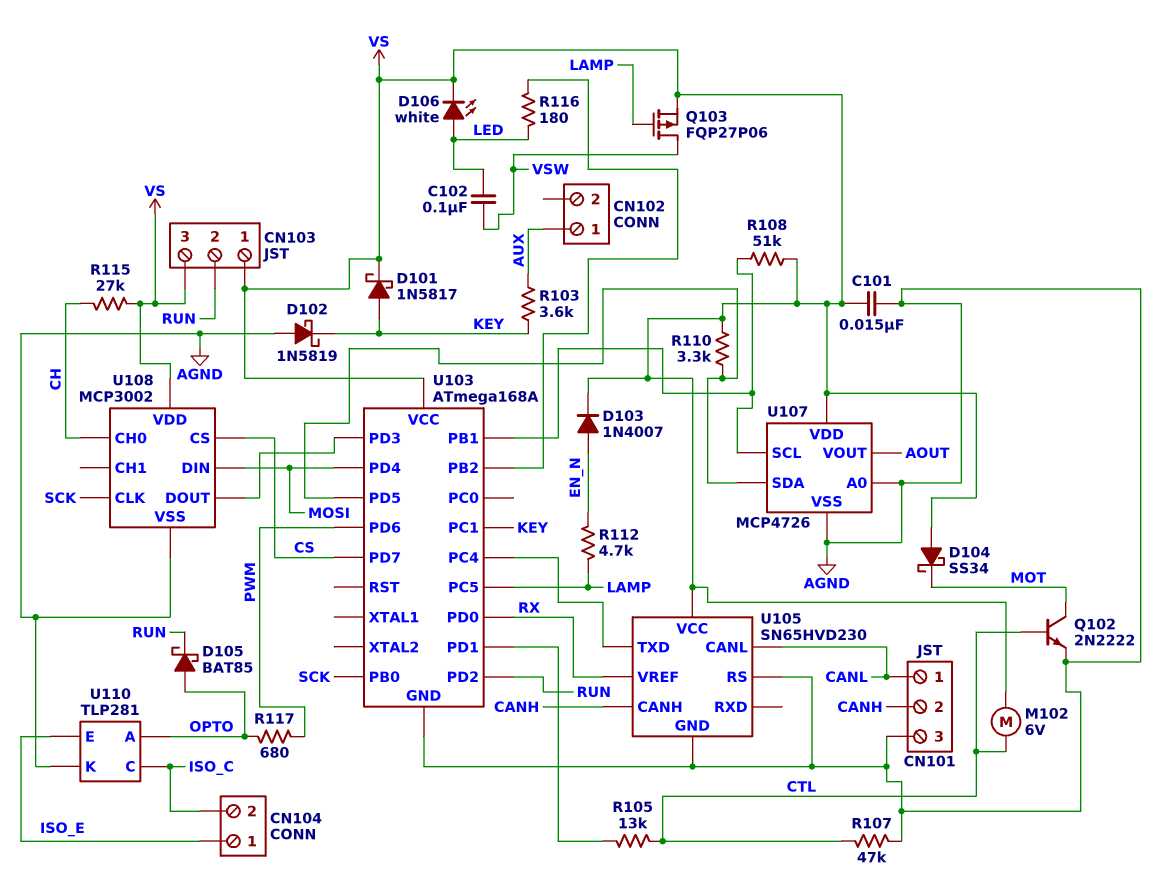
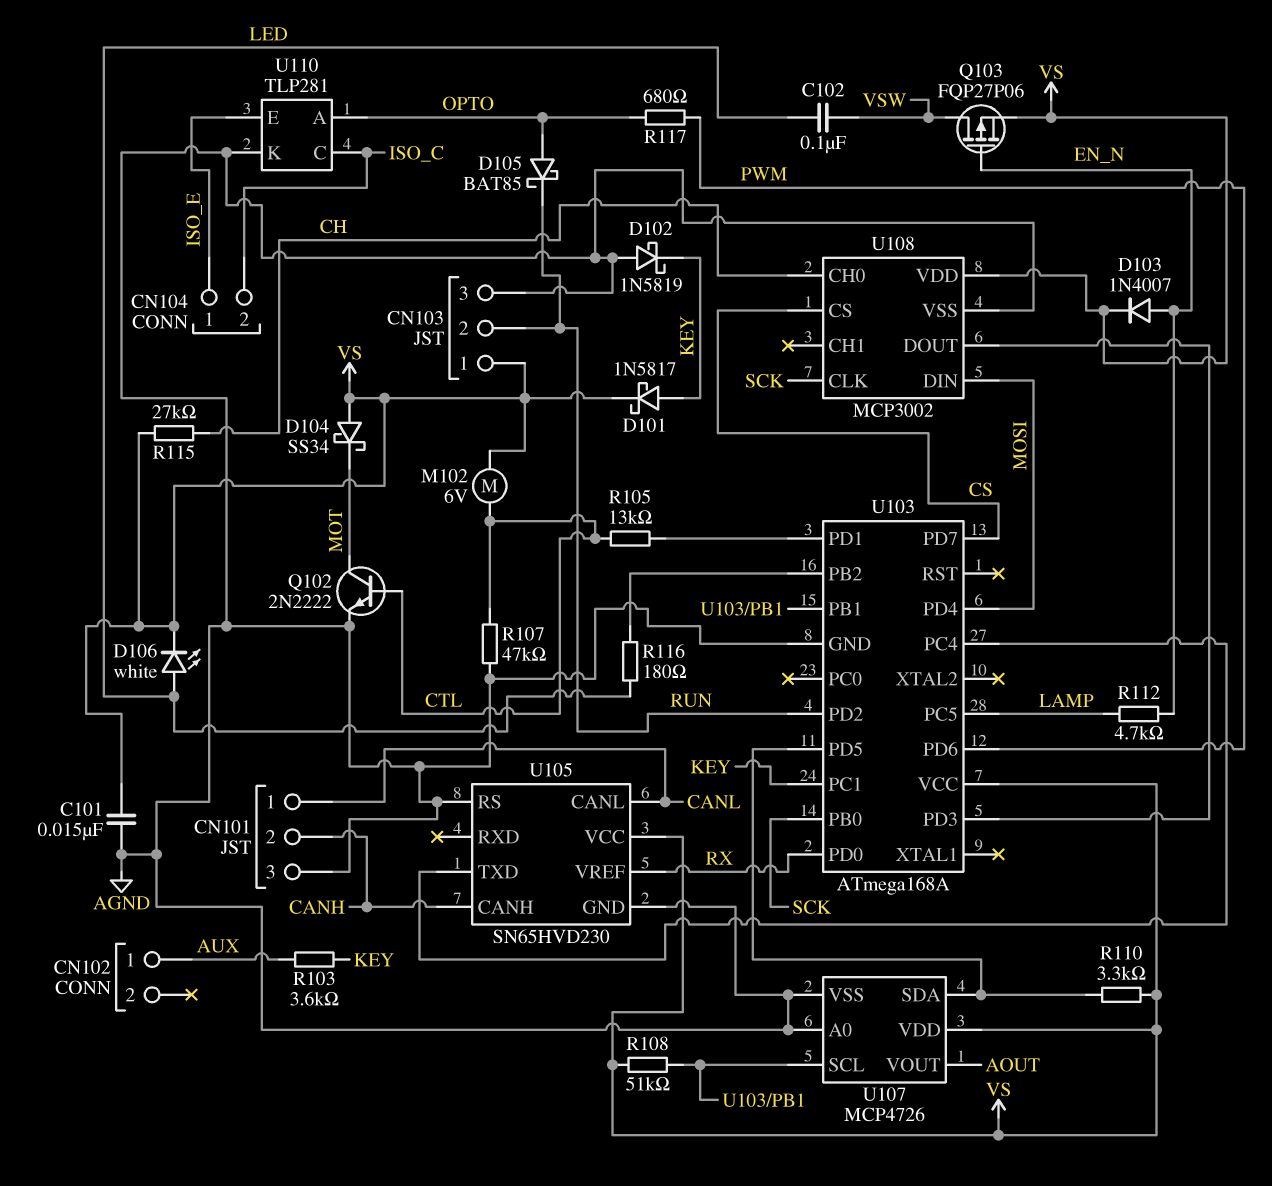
CN103 pin 3: VS -> AGND
Q103: PMOS FQP27P06 (G LAMP, D VSW, S VS) -> PMOS FQP27P06 (G EN_N, D VSW, S VS)

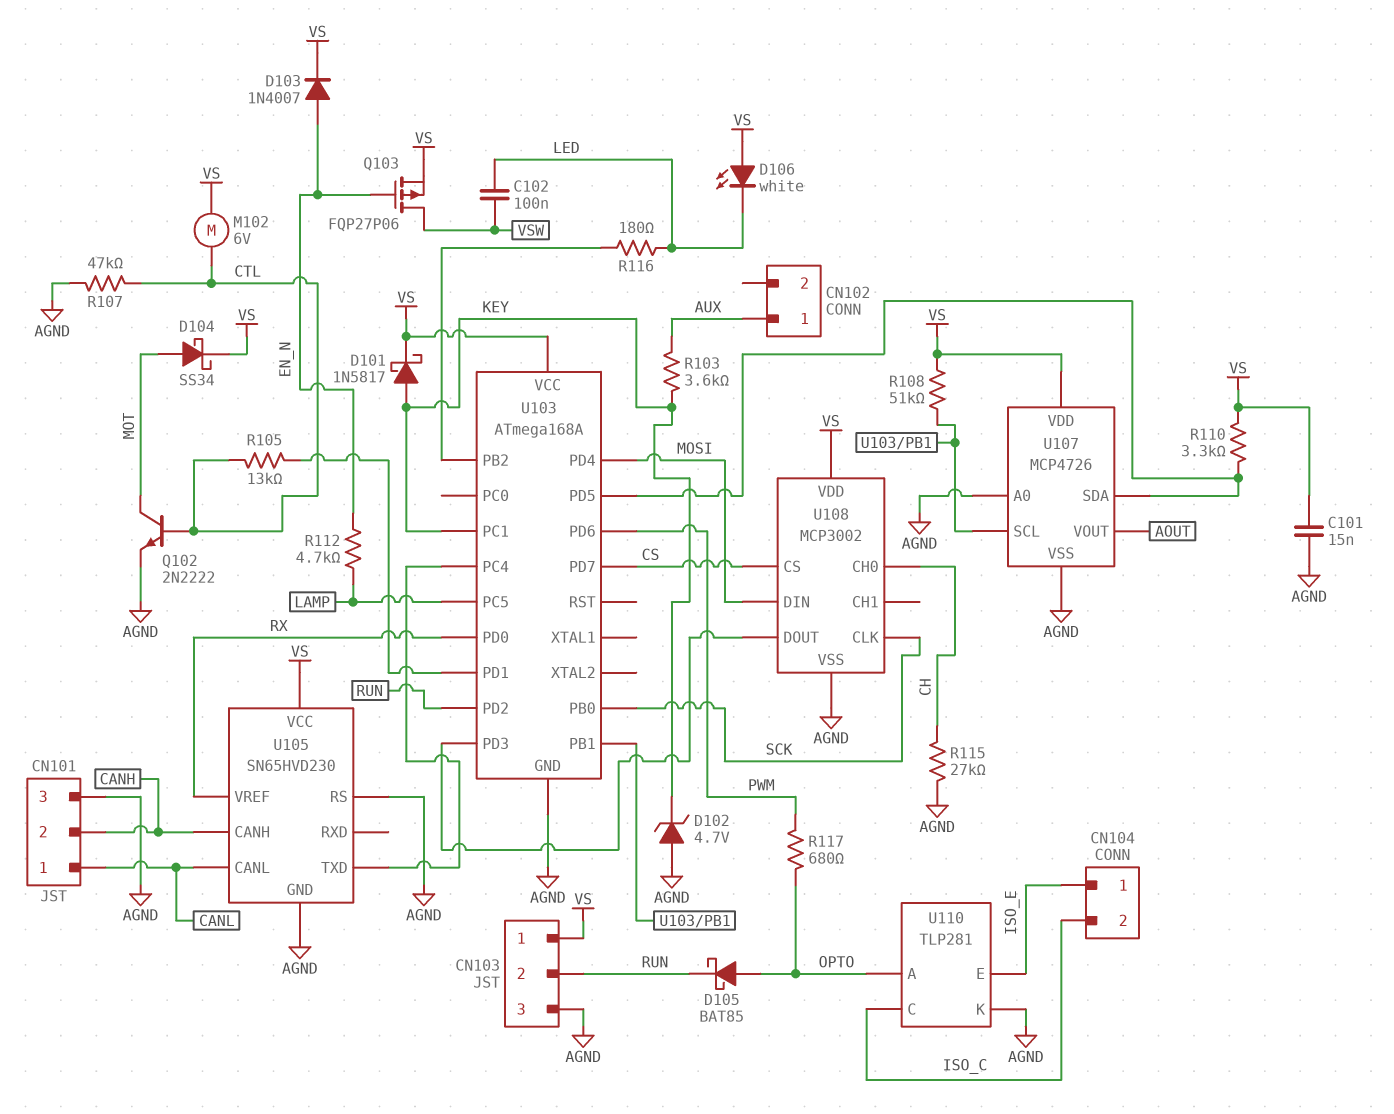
D102: schottky 1N5819 (A AGND, K KEY) -> zener 4.7V (A AGND, K KEY)
D104: schottky SS34 (A VS, K MOT) -> schottky SS34 (A MOT, K VS)
D106: LED white (A LED, K VS) -> LED white (A VS, K LED)
R115: 27k (CH, VS) -> 27k (AGND, CH)

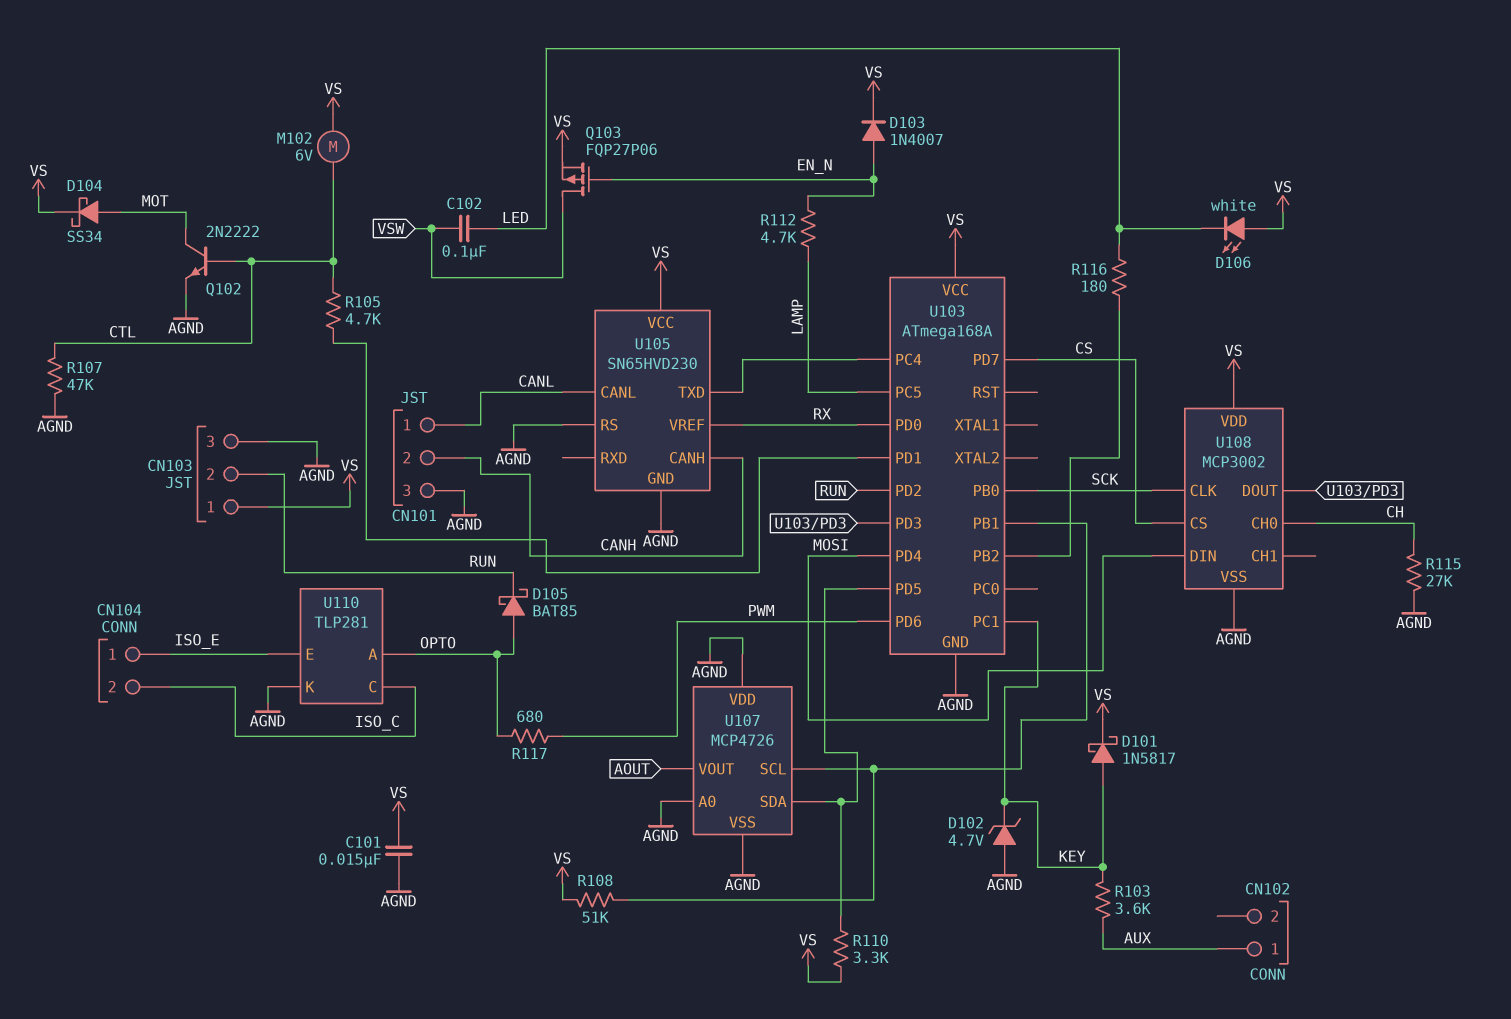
R105: 13k (CTL, U103/PD1) -> 4.7k (CTL, U103/PD1)
U107 pin VDD: VS -> AGND

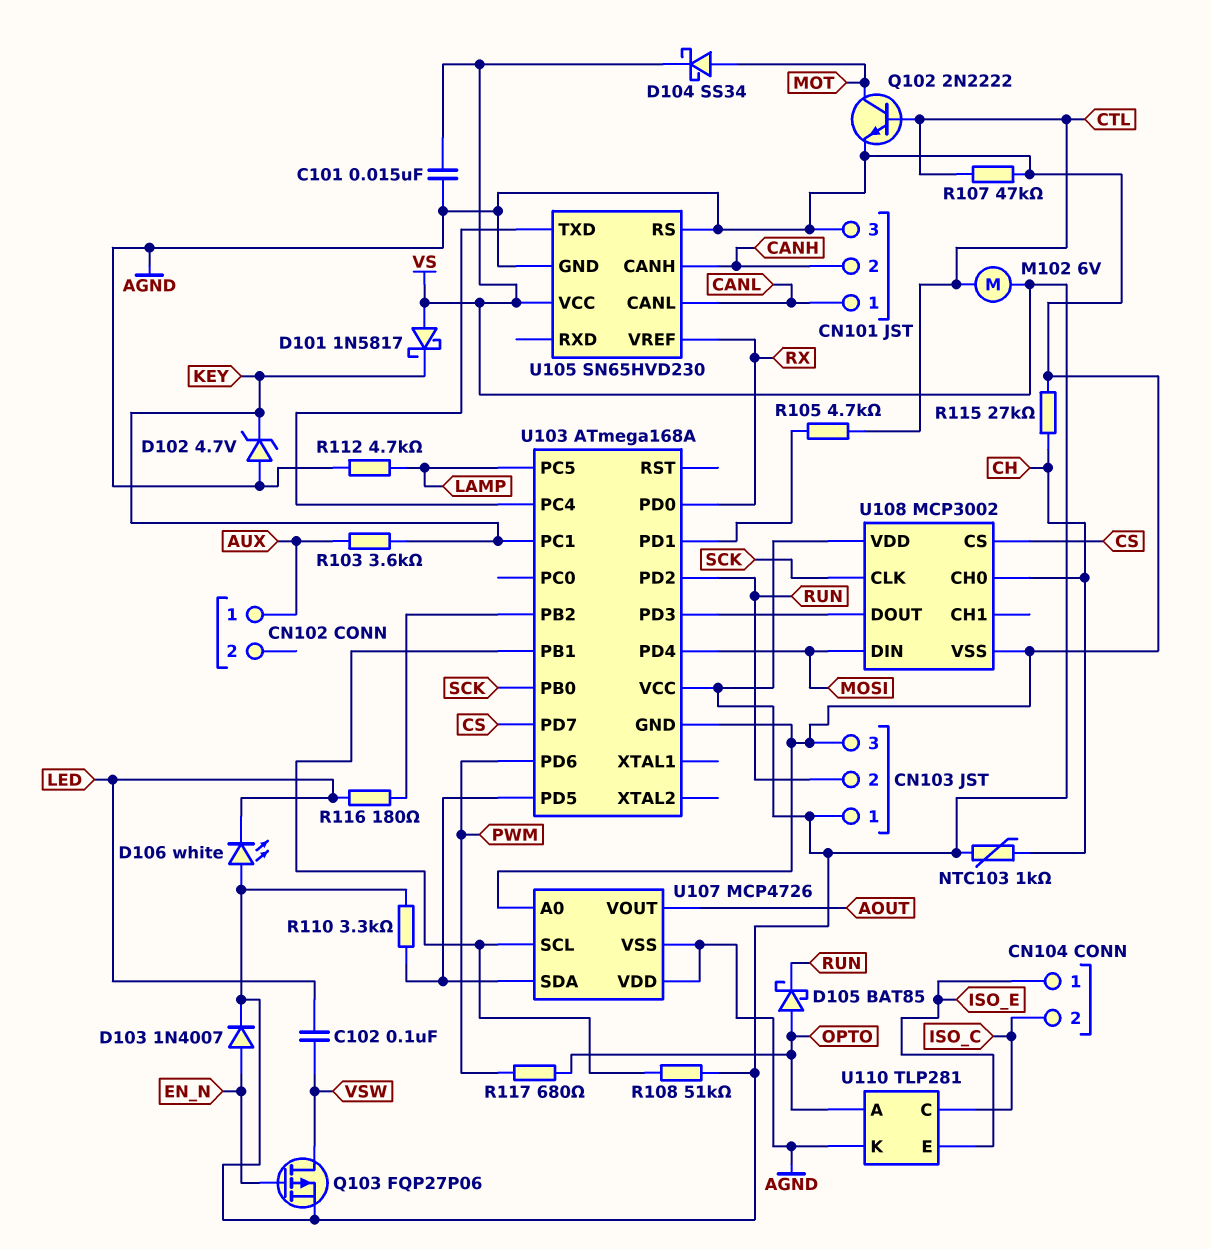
D101: schottky 1N5817 (A KEY, K VS) -> schottky 1N5817 (A VS, K KEY)
NTC103: none -> 1k (CH, VS)
R112: 4.7k (EN_N, LAMP) -> 4.7k (AGND, LAMP)

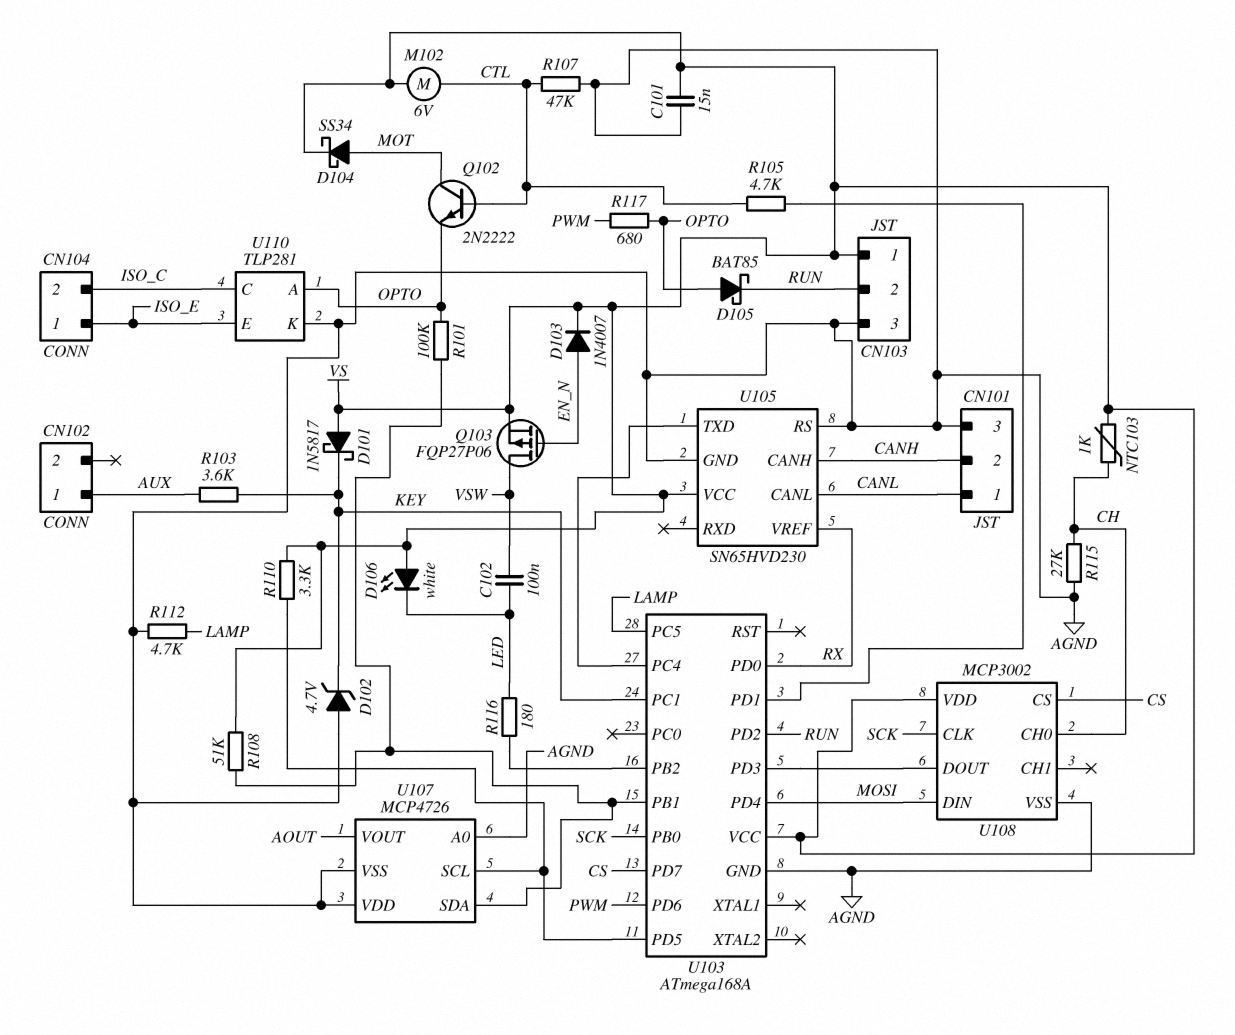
Q102: NPN 2N2222 (B CTL, C MOT, E AGND) -> NPN 2N2222 (B CTL, C MOT, E OPTO)
R101: none -> 100k (OPTO, U103/PB1)
U107 pin SCL: U103/PB1 -> U103/PD5
U107 pin SDA: U103/PD5 -> U103/PB1

